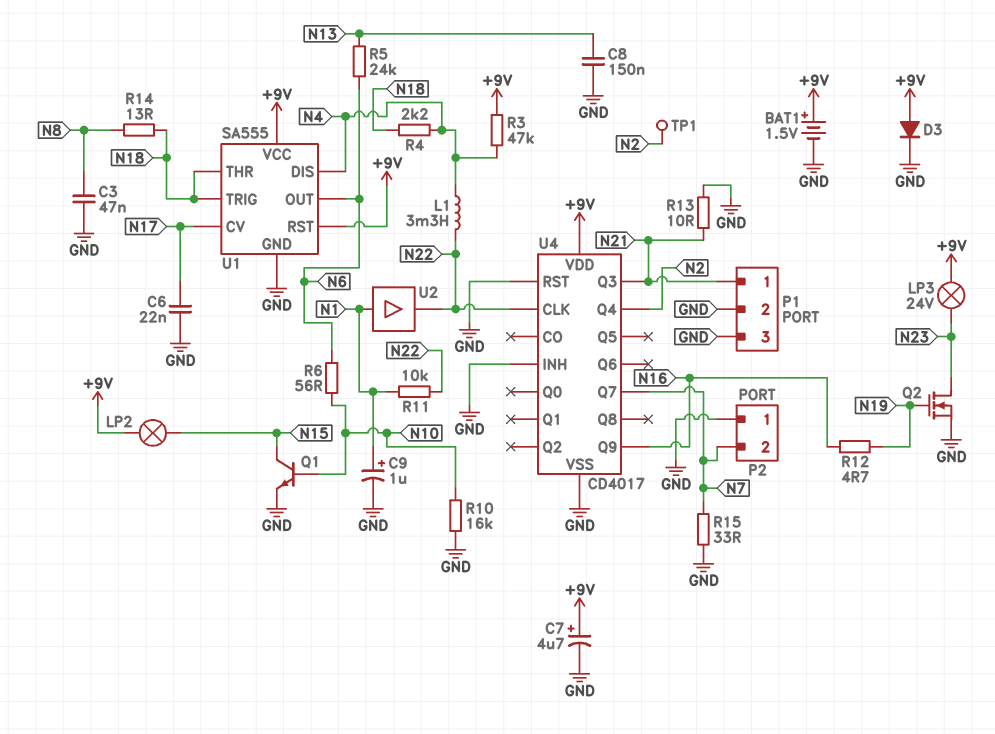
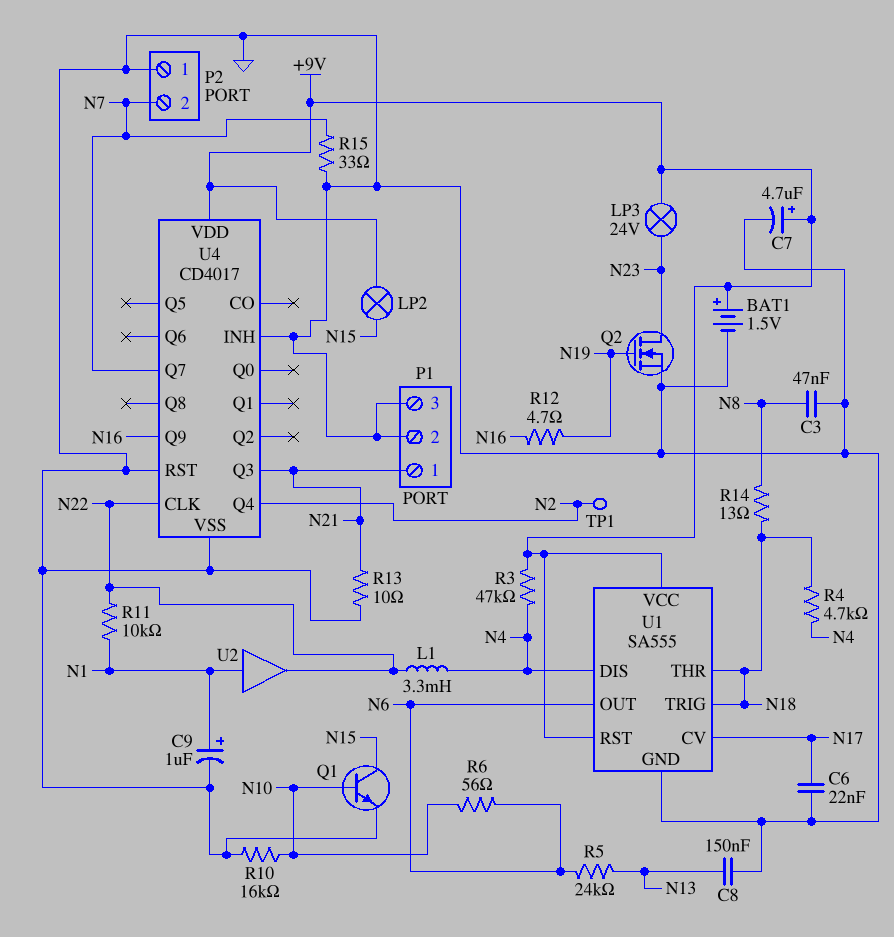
D3: diode (A +9V, K GND) -> none
R4: 2.2k (N4, N18) -> 4.7k (N4, N18)

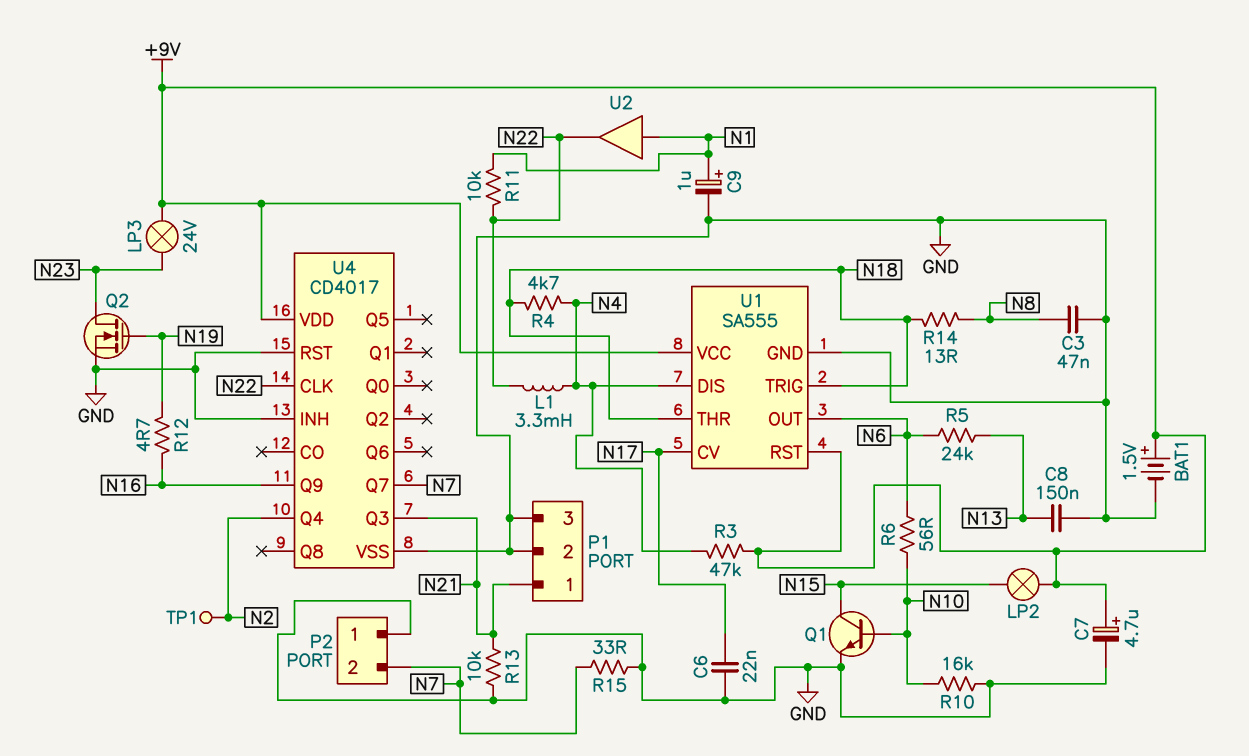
R13: 10 (GND, N21) -> 10k (GND, N21)

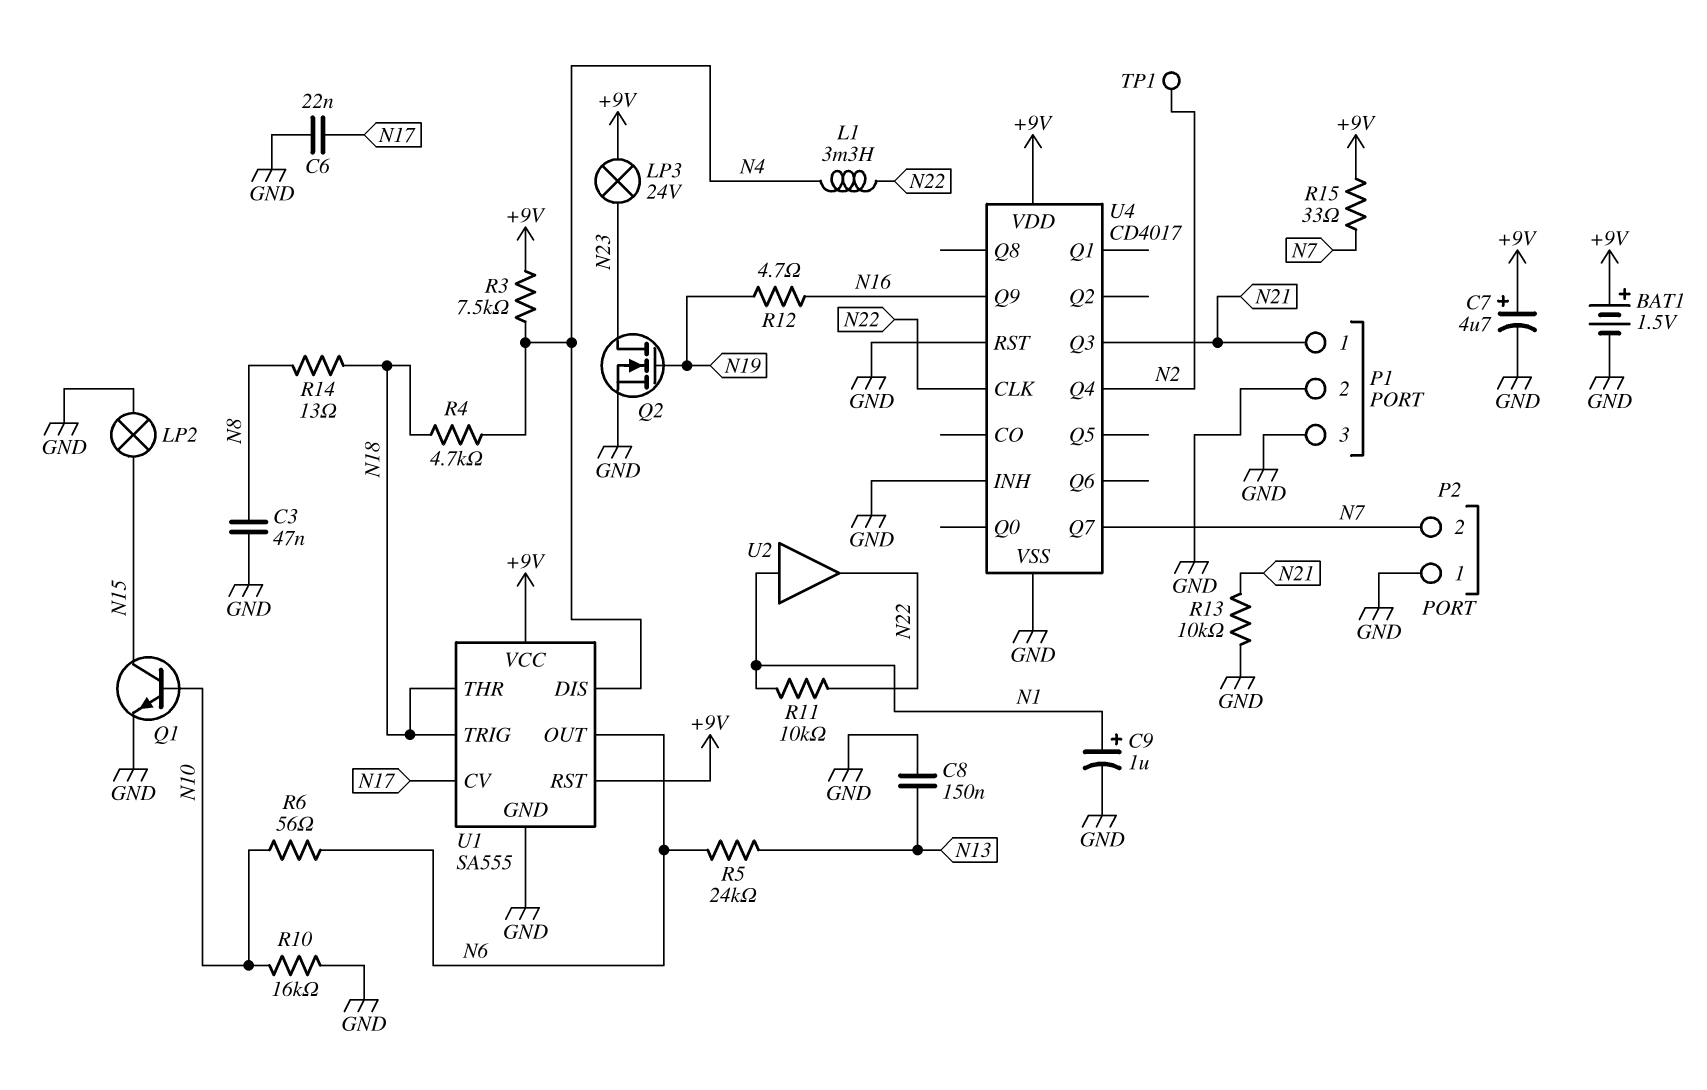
LP2: lamp (+9V, N15) -> lamp (GND, N15)
R3: 47k (+9V, N4) -> 7.5k (+9V, N4)
R15: 33 (GND, N7) -> 33 (+9V, N7)

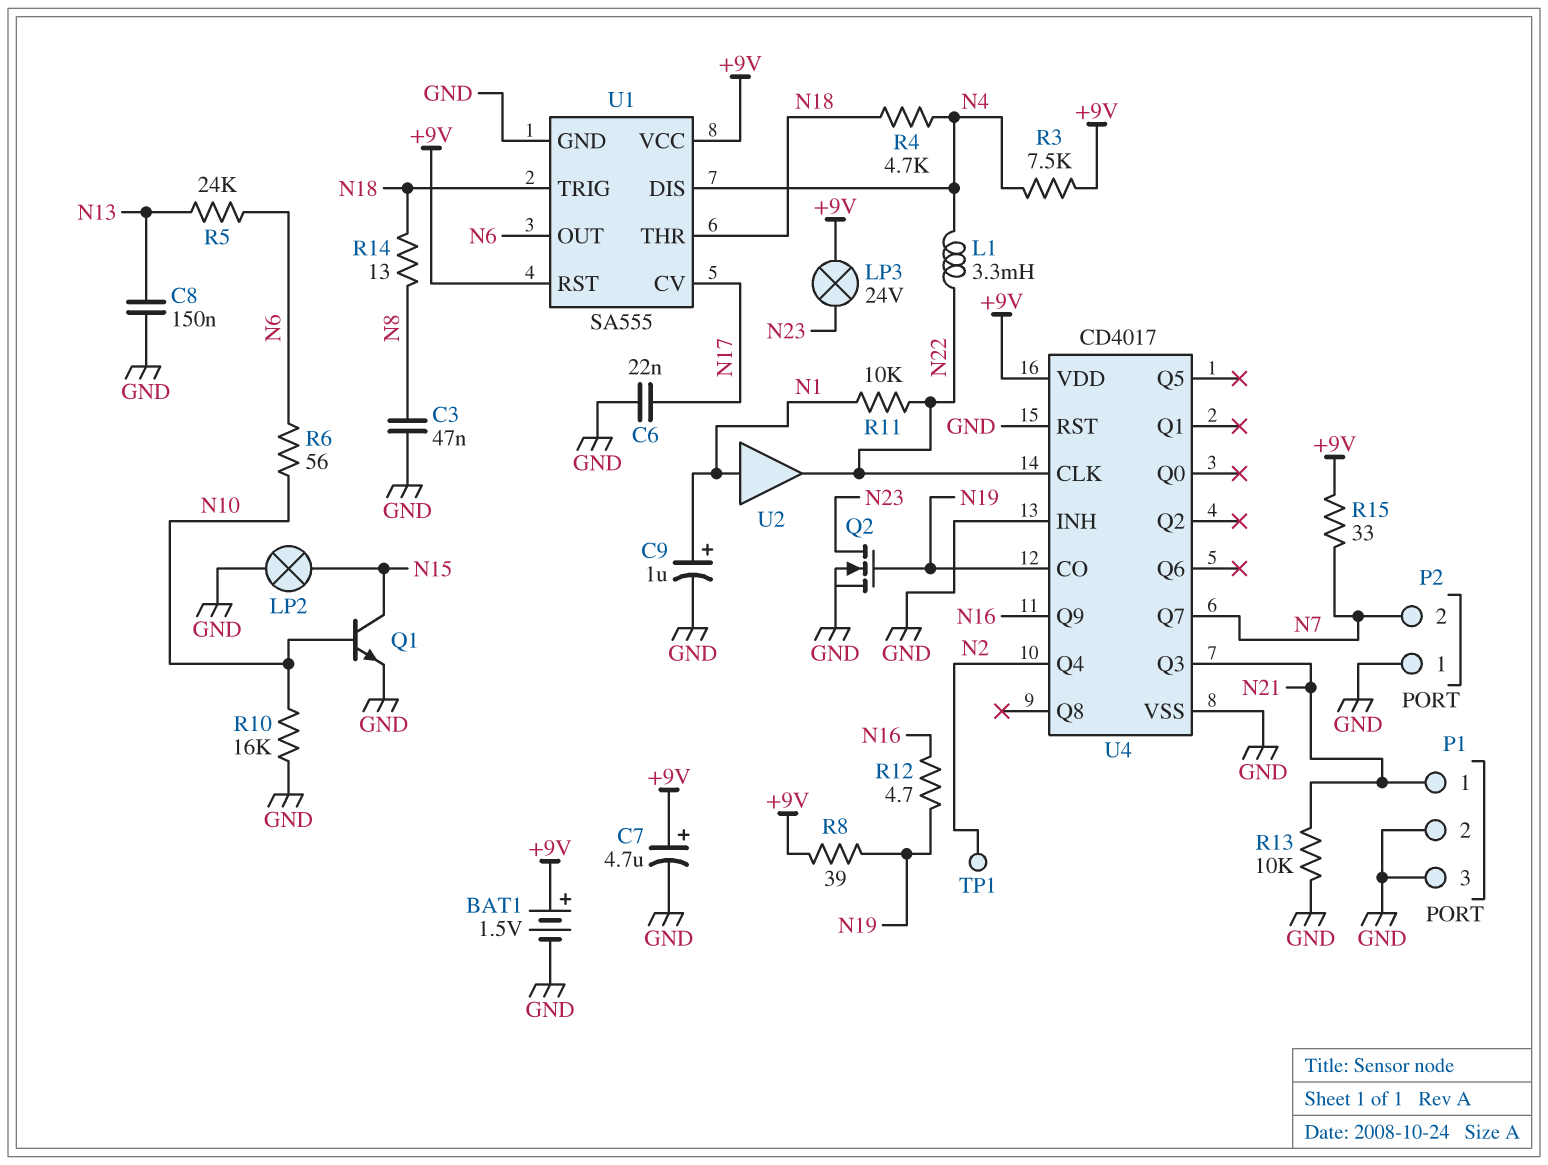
R8: none -> 39 (+9V, N19)
U4 pin CO: none -> N19

